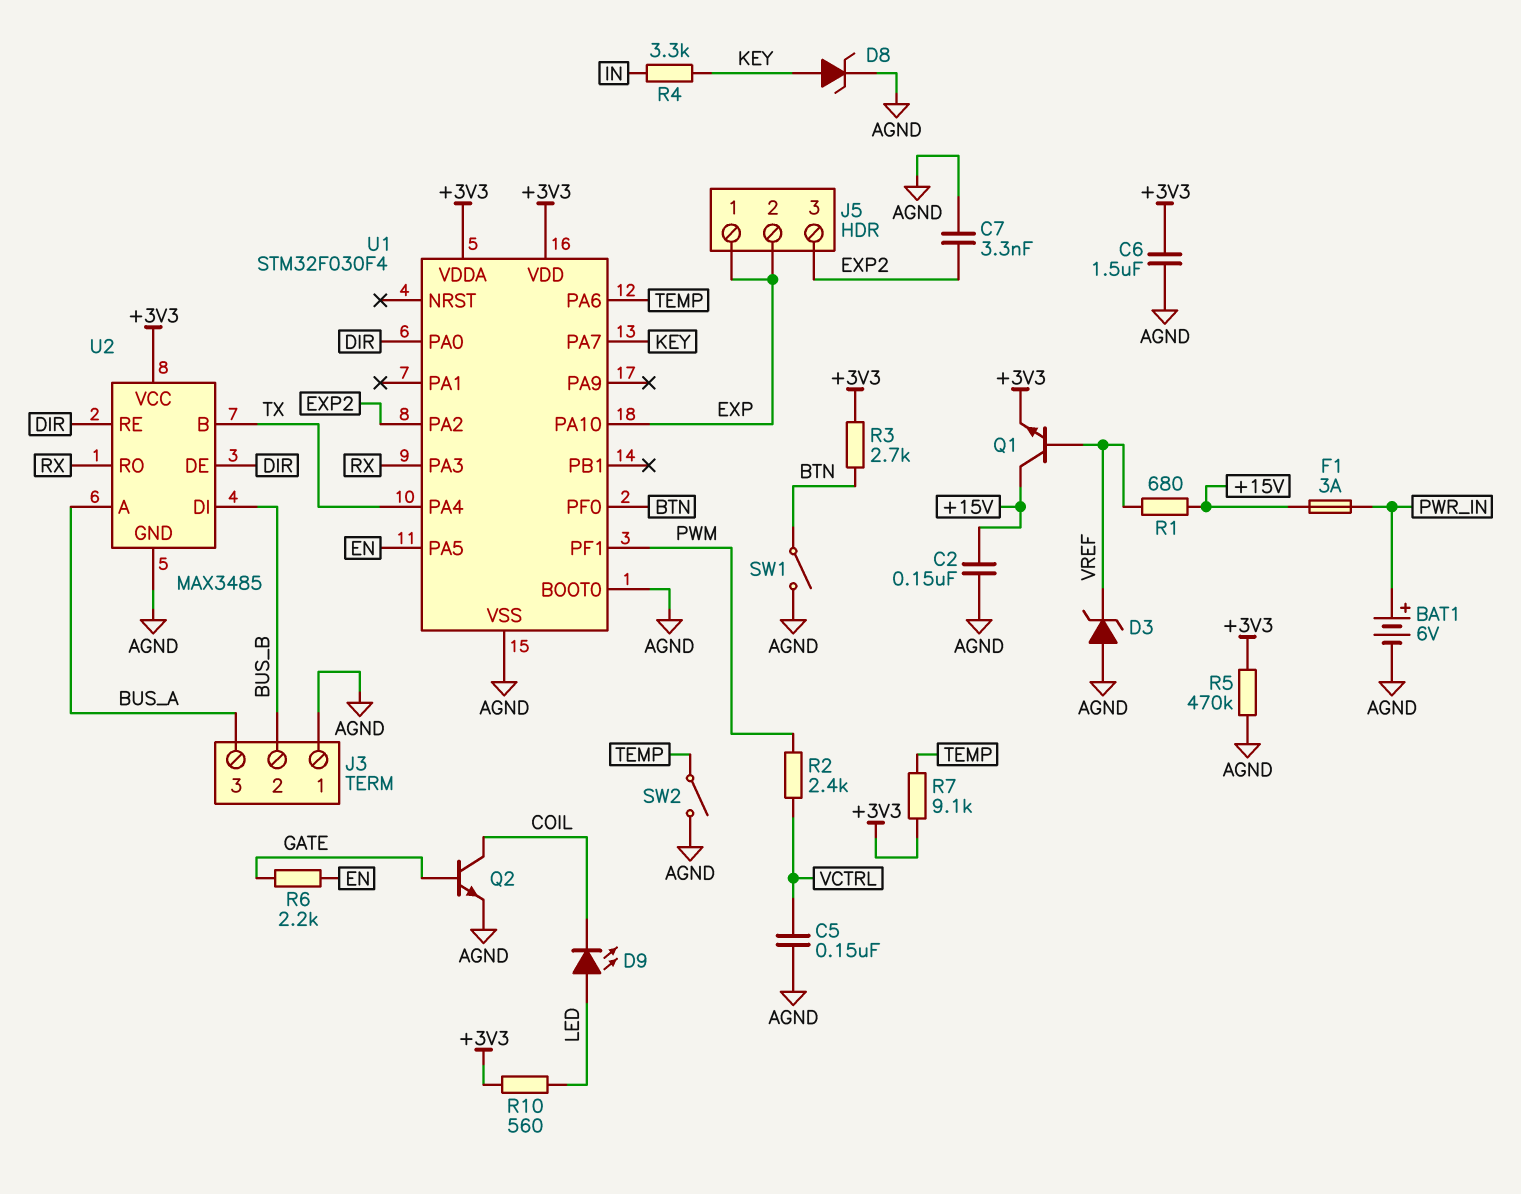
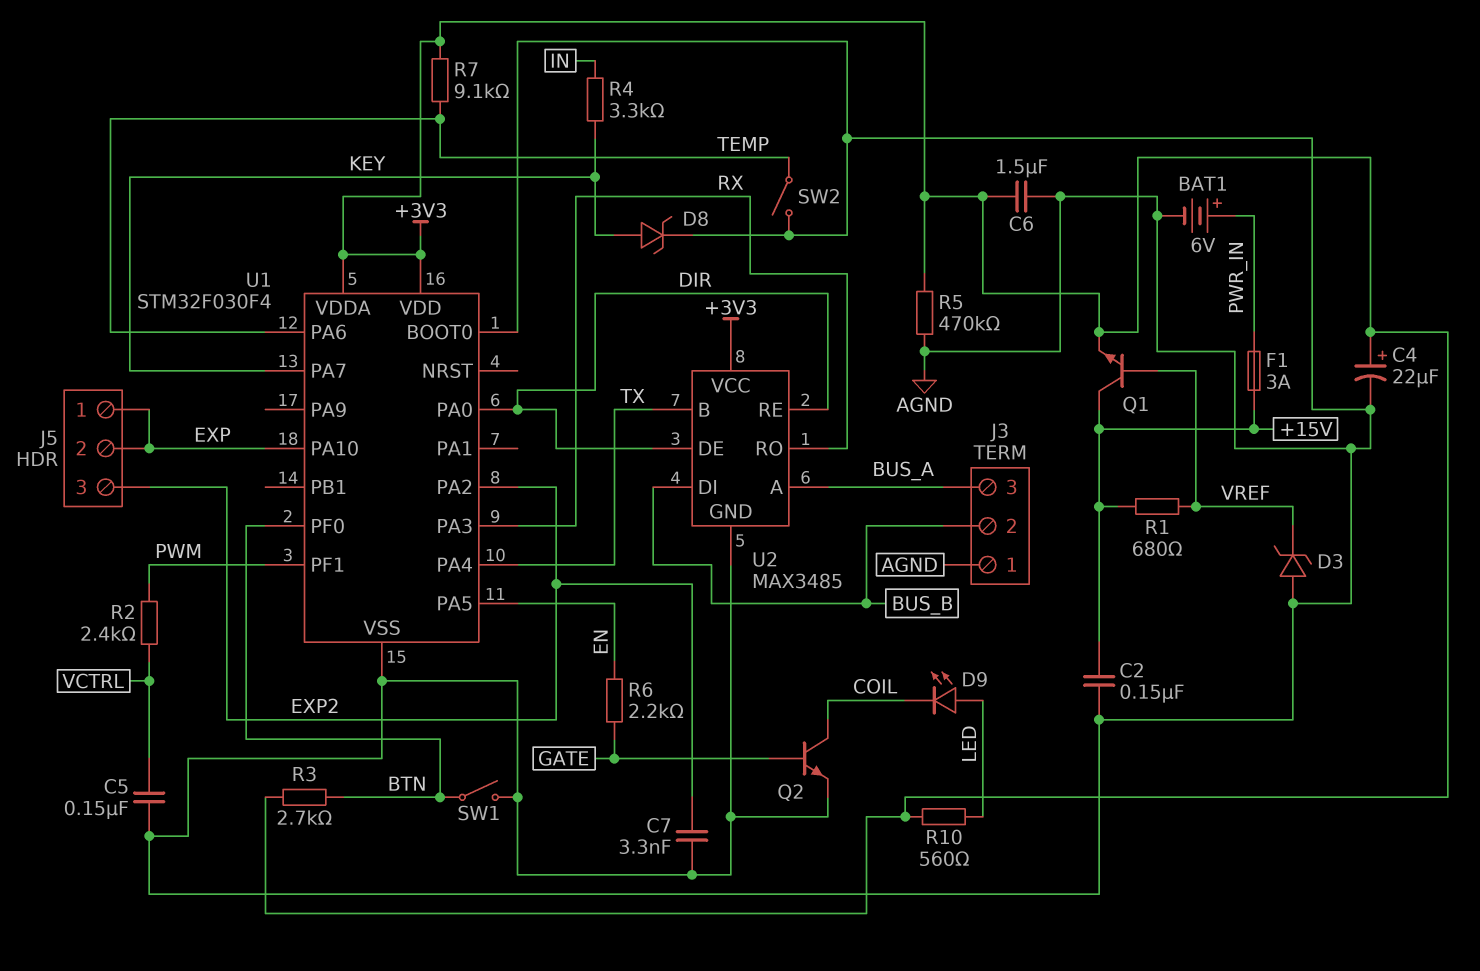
C4: none -> 22uF (plus +3V3, minus AGND)

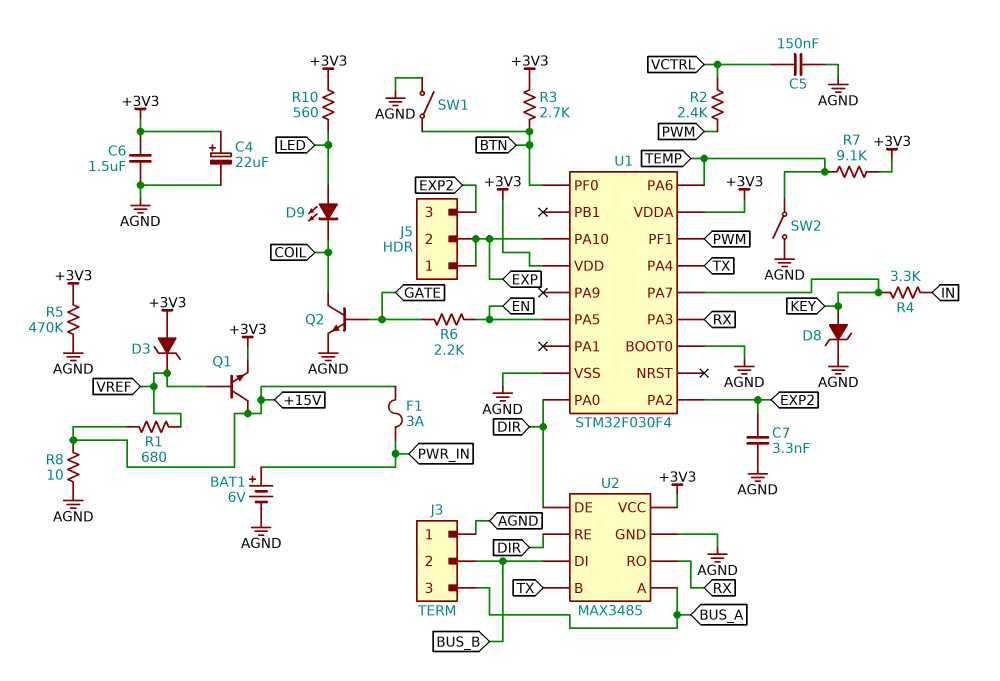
C2: 150nF (+15V, AGND) -> none
D3: zener (A AGND, K VREF) -> zener (A +3V3, K VREF)
R8: none -> 10 (+15V, AGND)

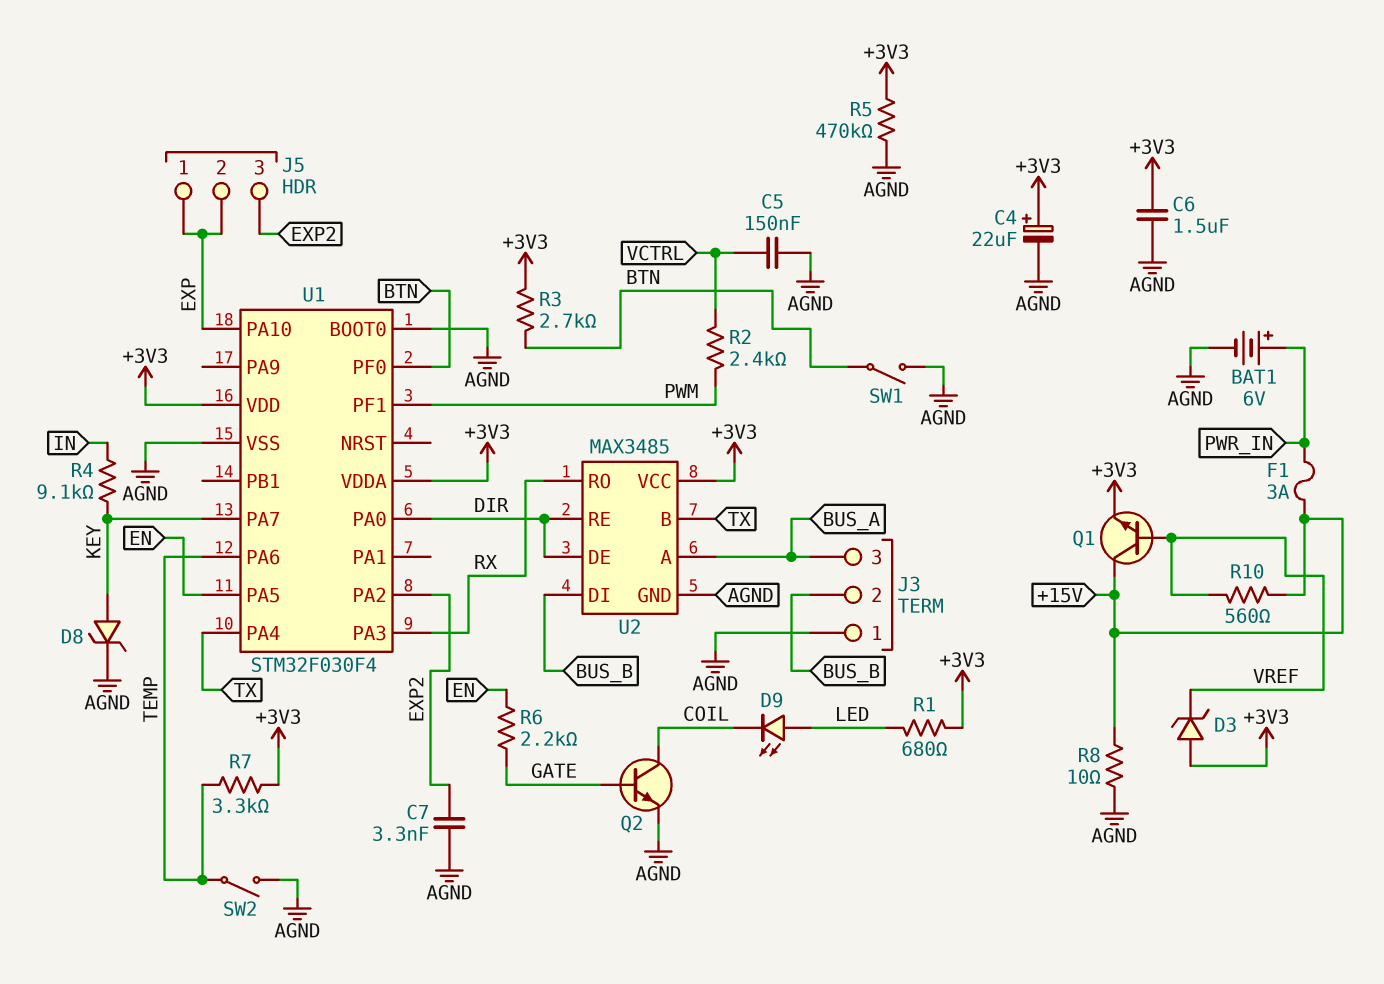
R1: 680 (+15V, VREF) -> 680 (+3V3, LED)
R4: 3.3k (IN, KEY) -> 9.1k (IN, KEY)
R7: 9.1k (+3V3, TEMP) -> 3.3k (+3V3, TEMP)
R10: 560 (+3V3, LED) -> 560 (+15V, VREF)

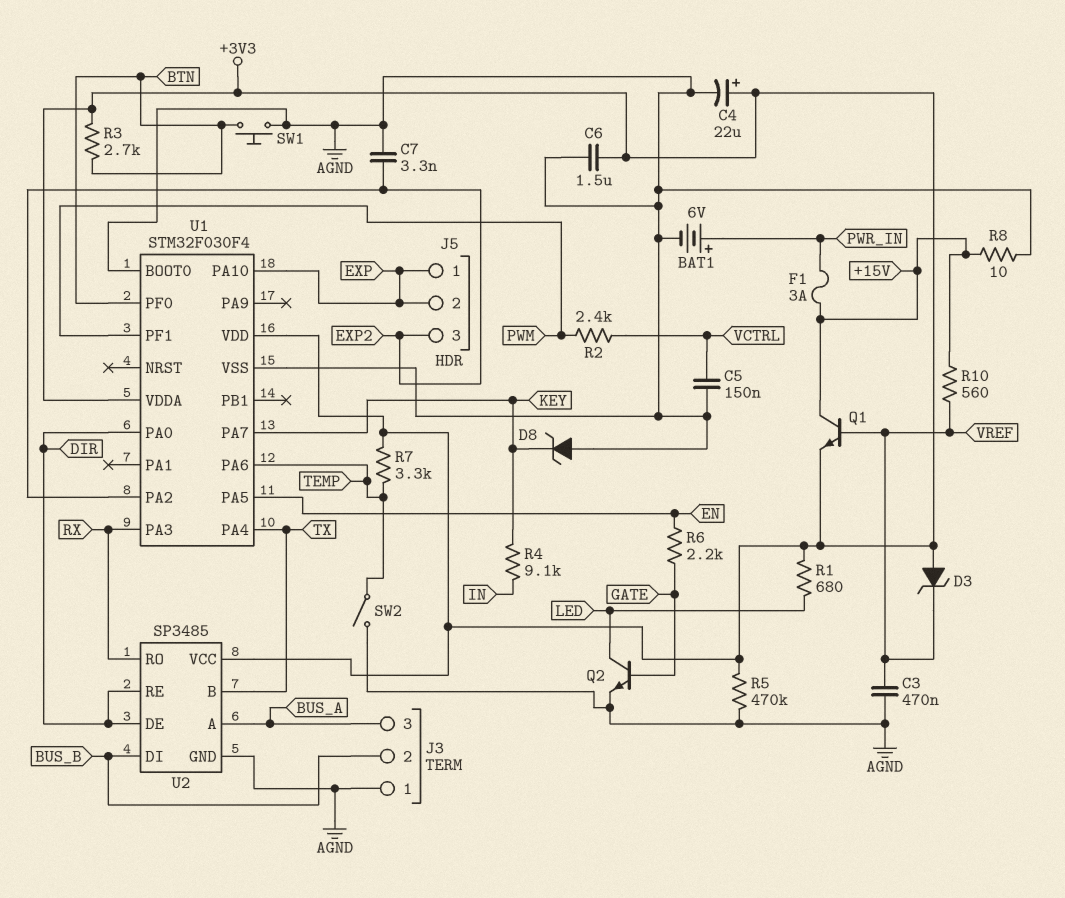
C3: none -> 470nF (AGND, VREF)
D8: zener (A KEY, K AGND) -> zener (A AGND, K KEY)
D9: LED (A LED, K COIL) -> none
Q2: NPN (B GATE, C COIL, E AGND) -> NPN (B GATE, C LED, E AGND)
SW1: switch (AGND, BTN) -> button (AGND, BTN)
U2: MAX3485 -> SP3485

